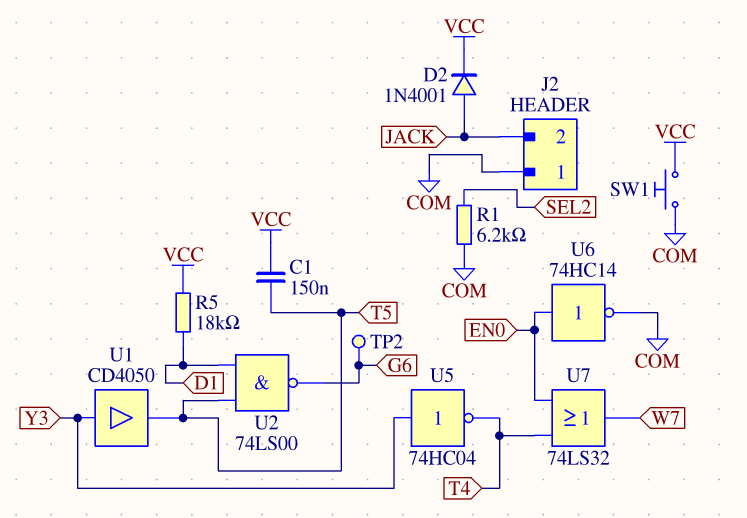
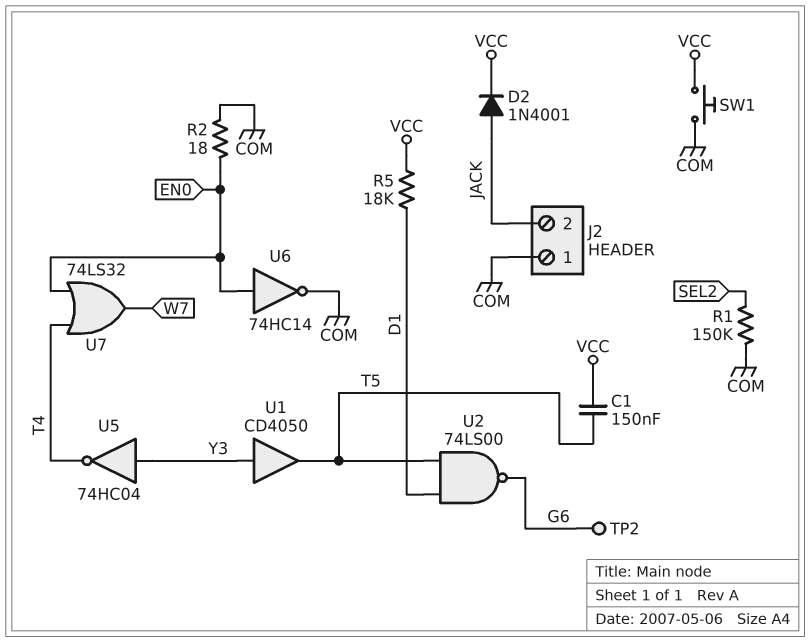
R1: 6.2k (COM, SEL2) -> 150k (COM, SEL2)
R2: none -> 18 (COM, EN0)

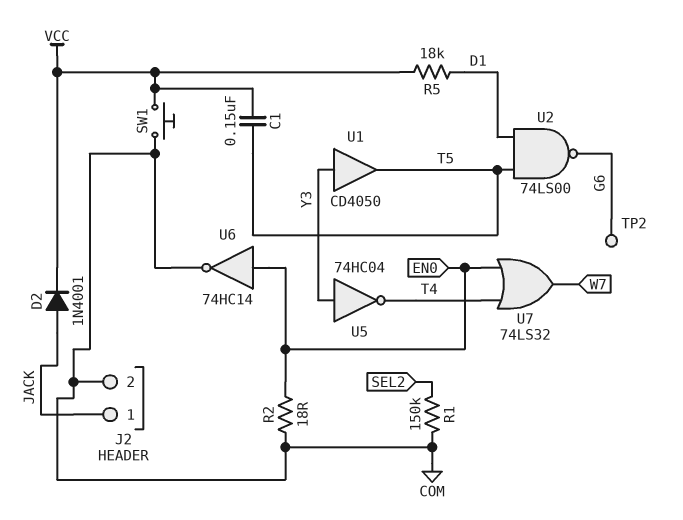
J2 pin 1: COM -> JACK
J2 pin 2: JACK -> COM

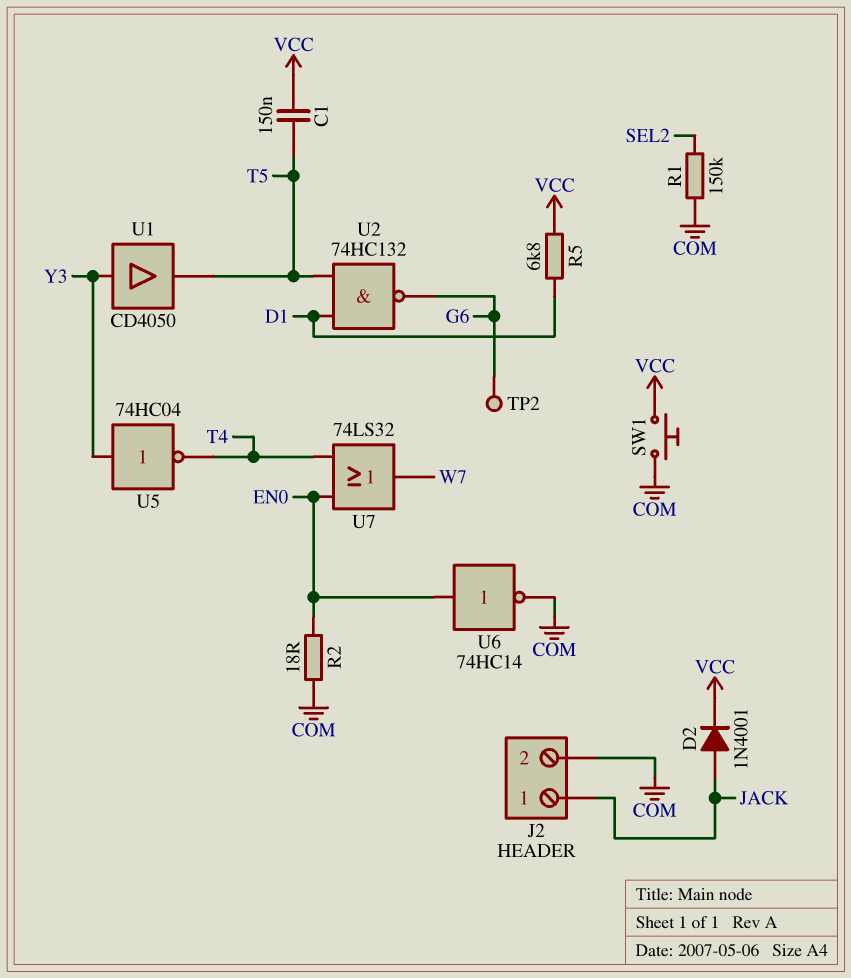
R5: 18k (D1, VCC) -> 6.8k (D1, VCC)
U2: NAND 74LS00 (in D1, in T5, out G6) -> NAND 74HC132 (in D1, in T5, out G6)

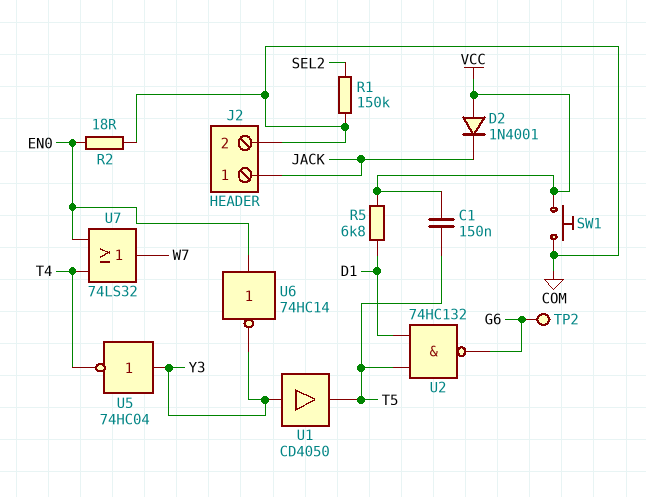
D2: diode 1N4001 (A JACK, K VCC) -> diode 1N4001 (A VCC, K JACK)
U6: NOT 74HC14 (in EN0, out COM) -> NOT 74HC14 (in EN0, out Y3)

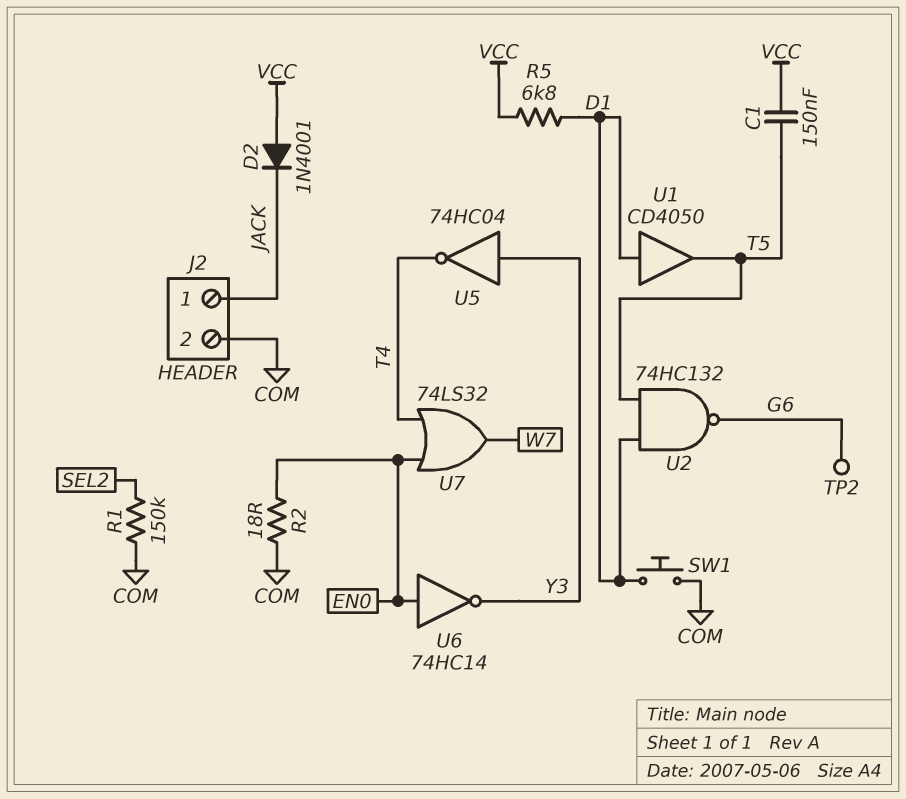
SW1: button (COM, VCC) -> button (COM, D1)
U1: buffer CD4050 (in Y3, out T5) -> buffer CD4050 (in D1, out T5)

